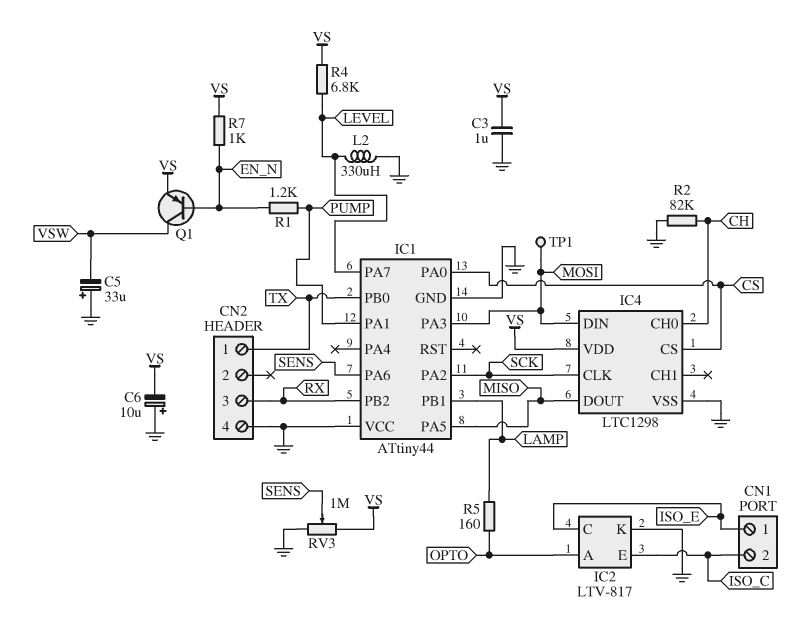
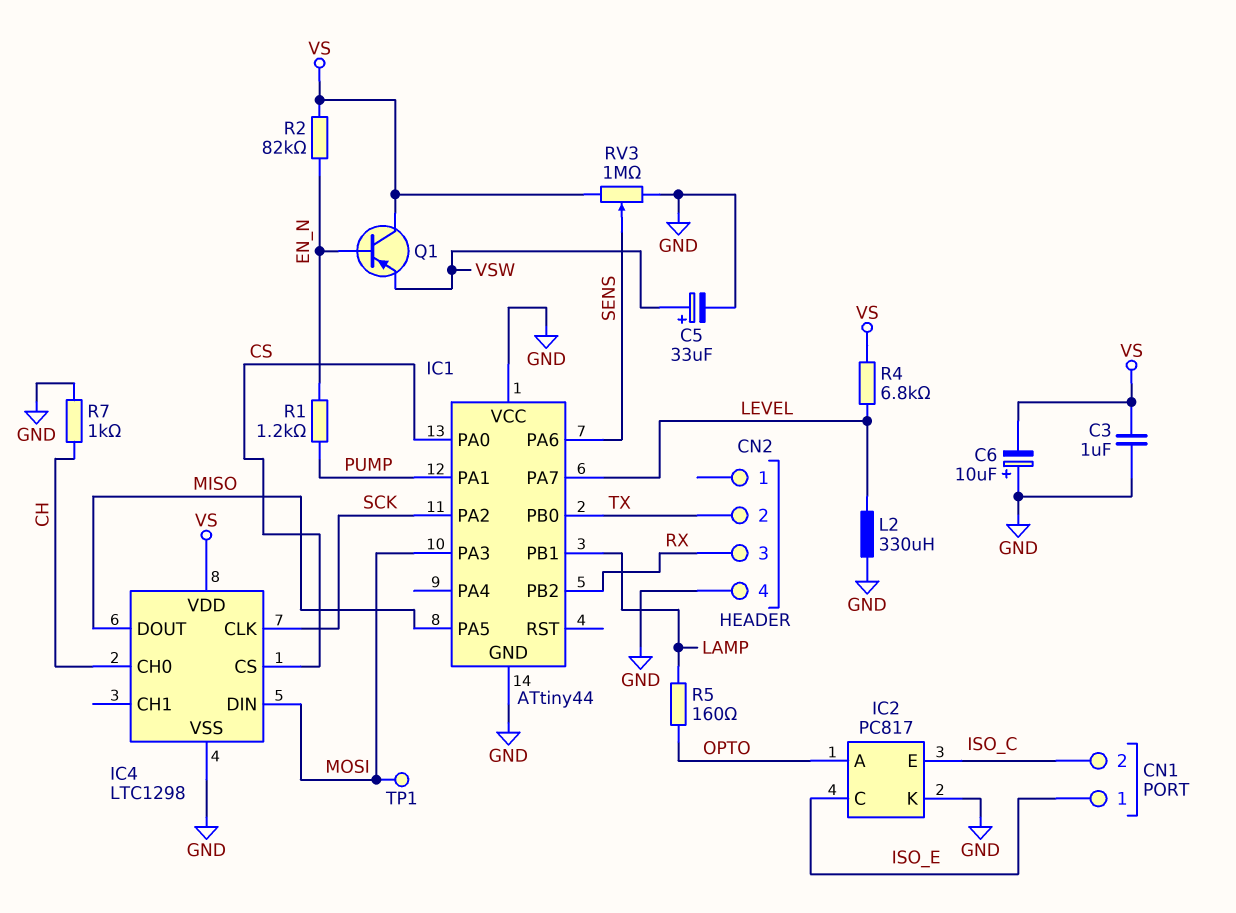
C5: 33uF (plus GND, minus VSW) -> 33uF (plus VSW, minus GND)
CN2 pin 1: TX -> none
CN2 pin 2: none -> TX
IC2: LTV-817 -> PC817
Q1: PNP (B EN_N, C VSW, E VS) -> PNP (B EN_N, C VS, E VSW)
R2: 82k (CH, GND) -> 82k (EN_N, VS)
R7: 1k (EN_N, VS) -> 1k (CH, GND)

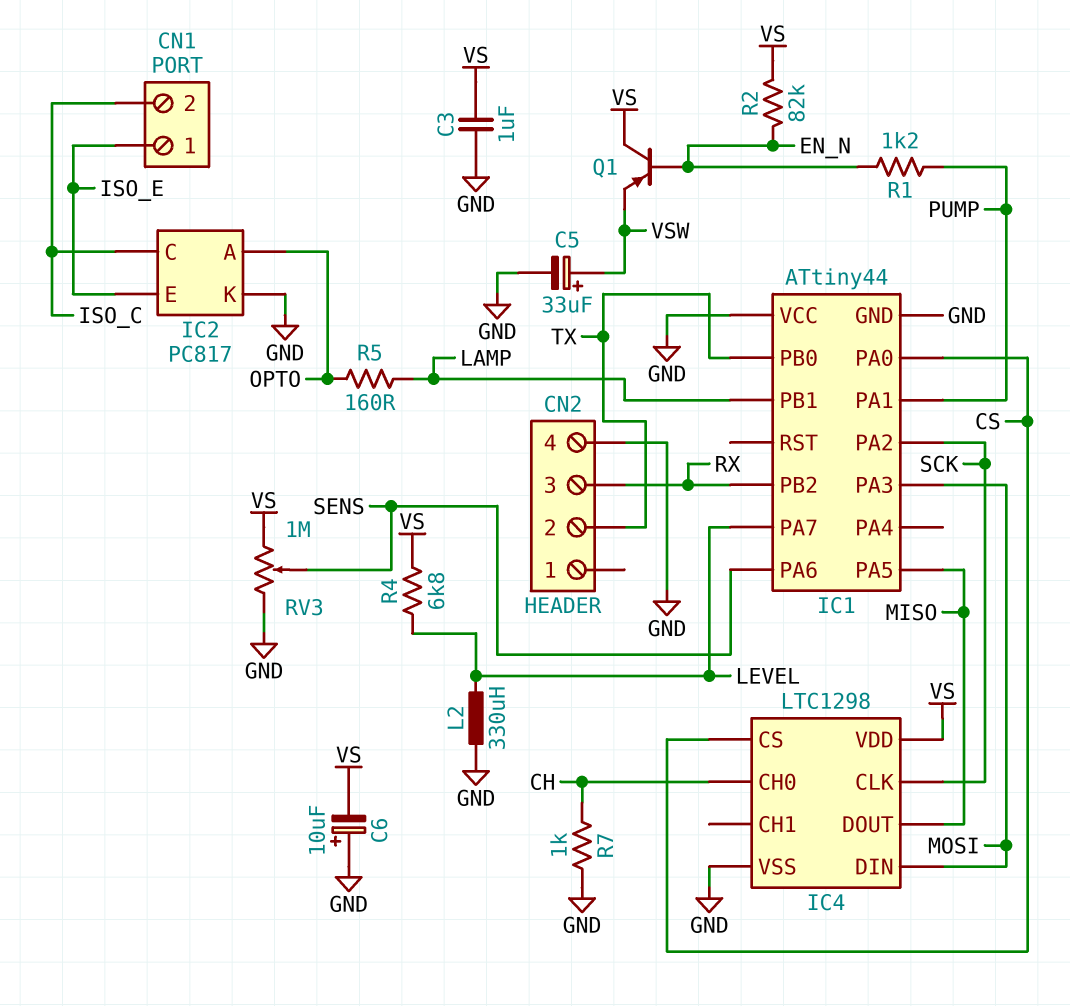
IC2 pin C: ISO_E -> ISO_C
IC2 pin E: ISO_C -> ISO_E
TP1: test point (MOSI) -> none

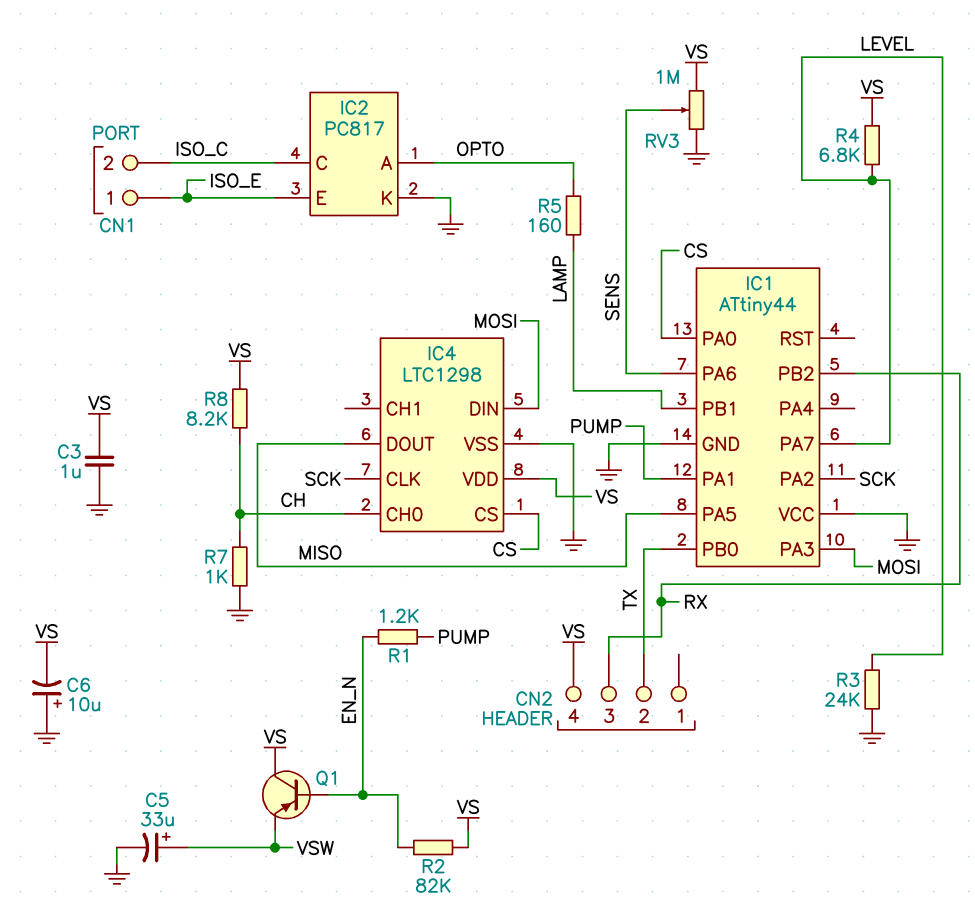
CN2 pin 4: GND -> VS
L2: 330uH (GND, LEVEL) -> none
R3: none -> 24k (GND, LEVEL)
R8: none -> 8.2k (CH, VS)

